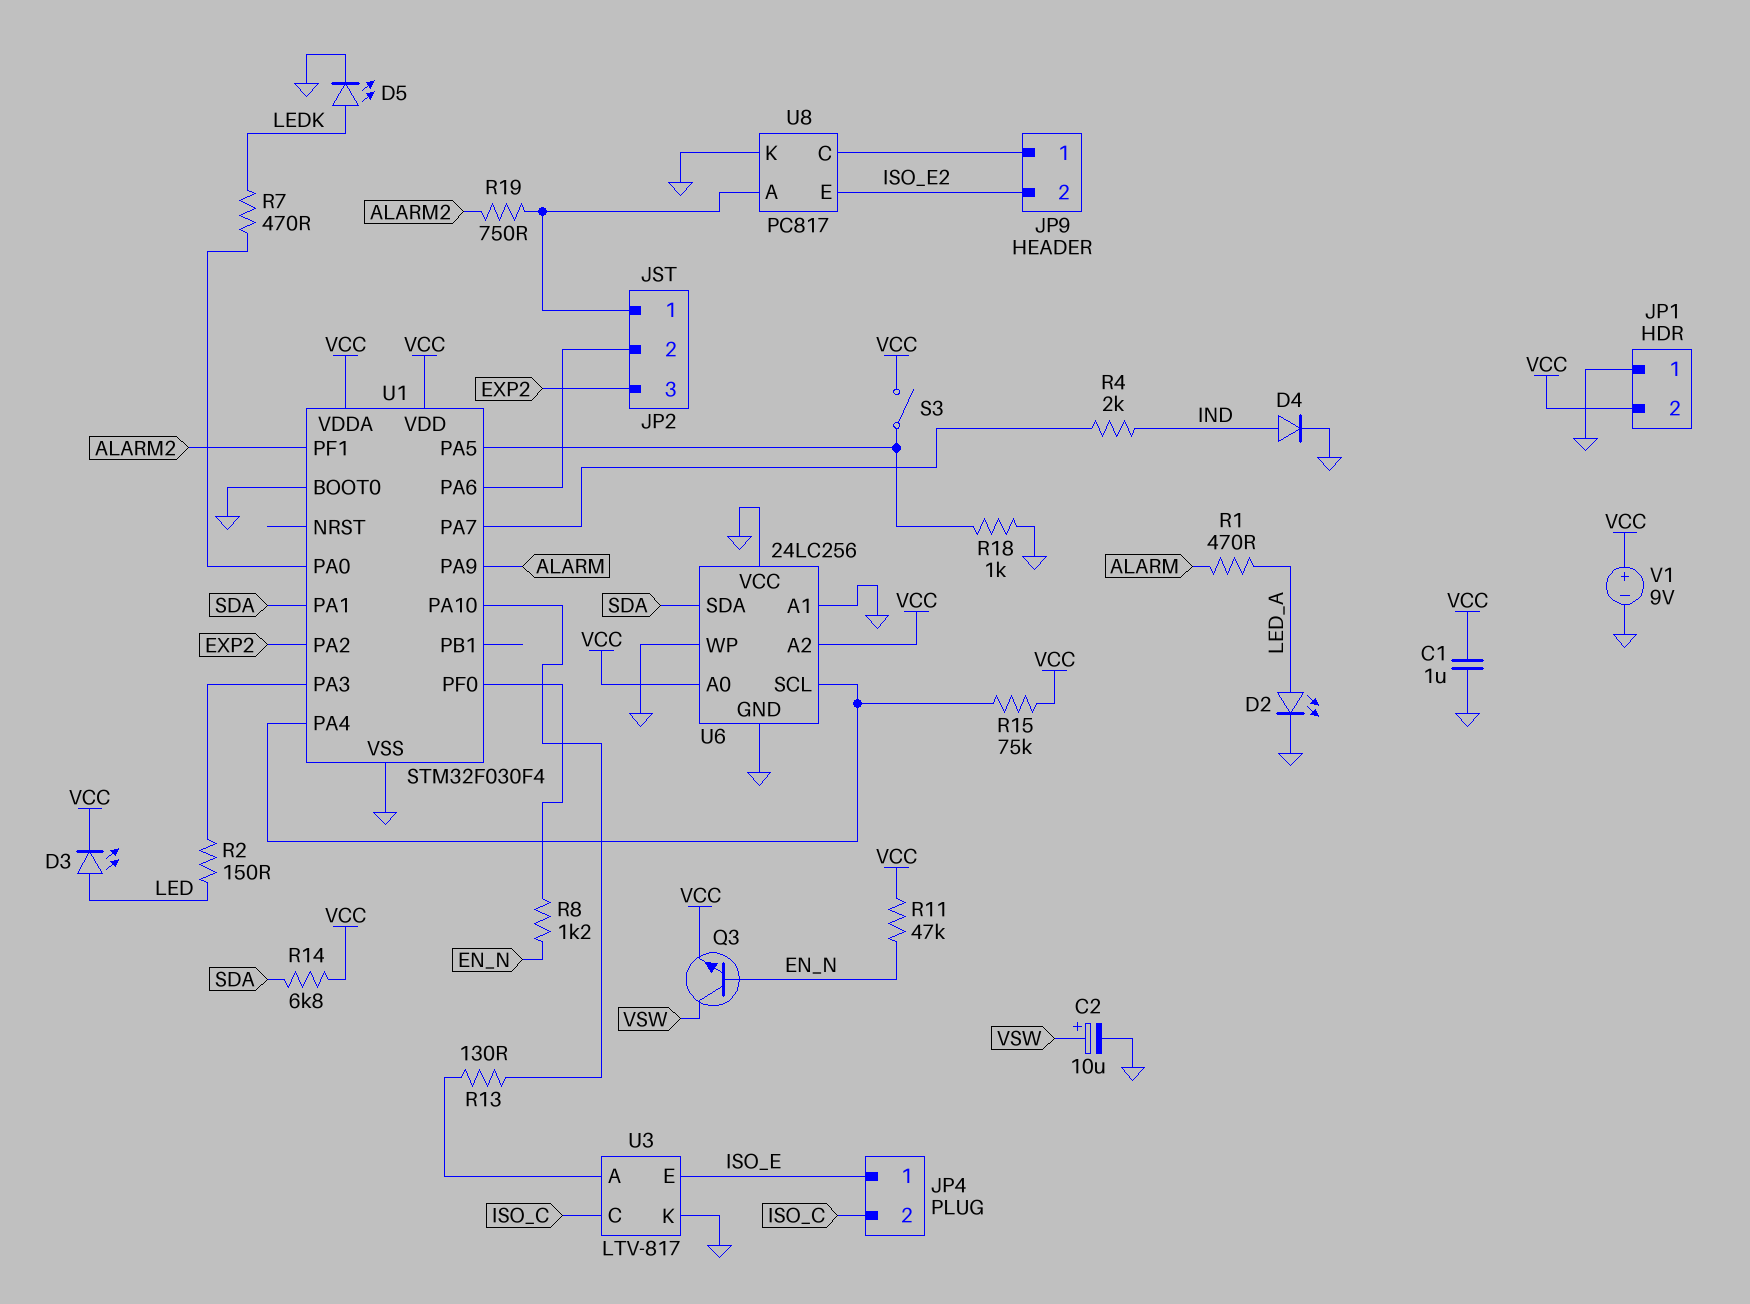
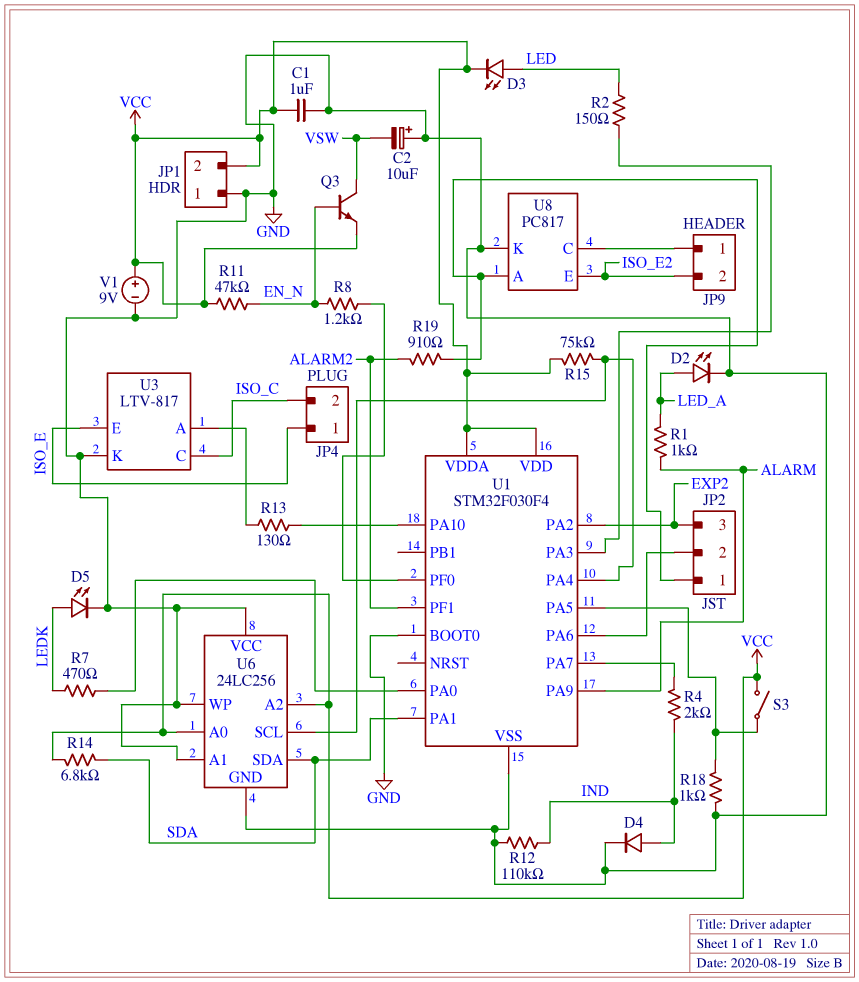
C2: 10uF (plus VSW, minus GND) -> 10uF (plus GND, minus VSW)
R1: 470 (ALARM, LED_A) -> 1k (ALARM, LED_A)
R12: none -> 110k (GND, IND)
R19: 750 (ALARM2, JP2/1) -> 910 (ALARM2, JP2/1)

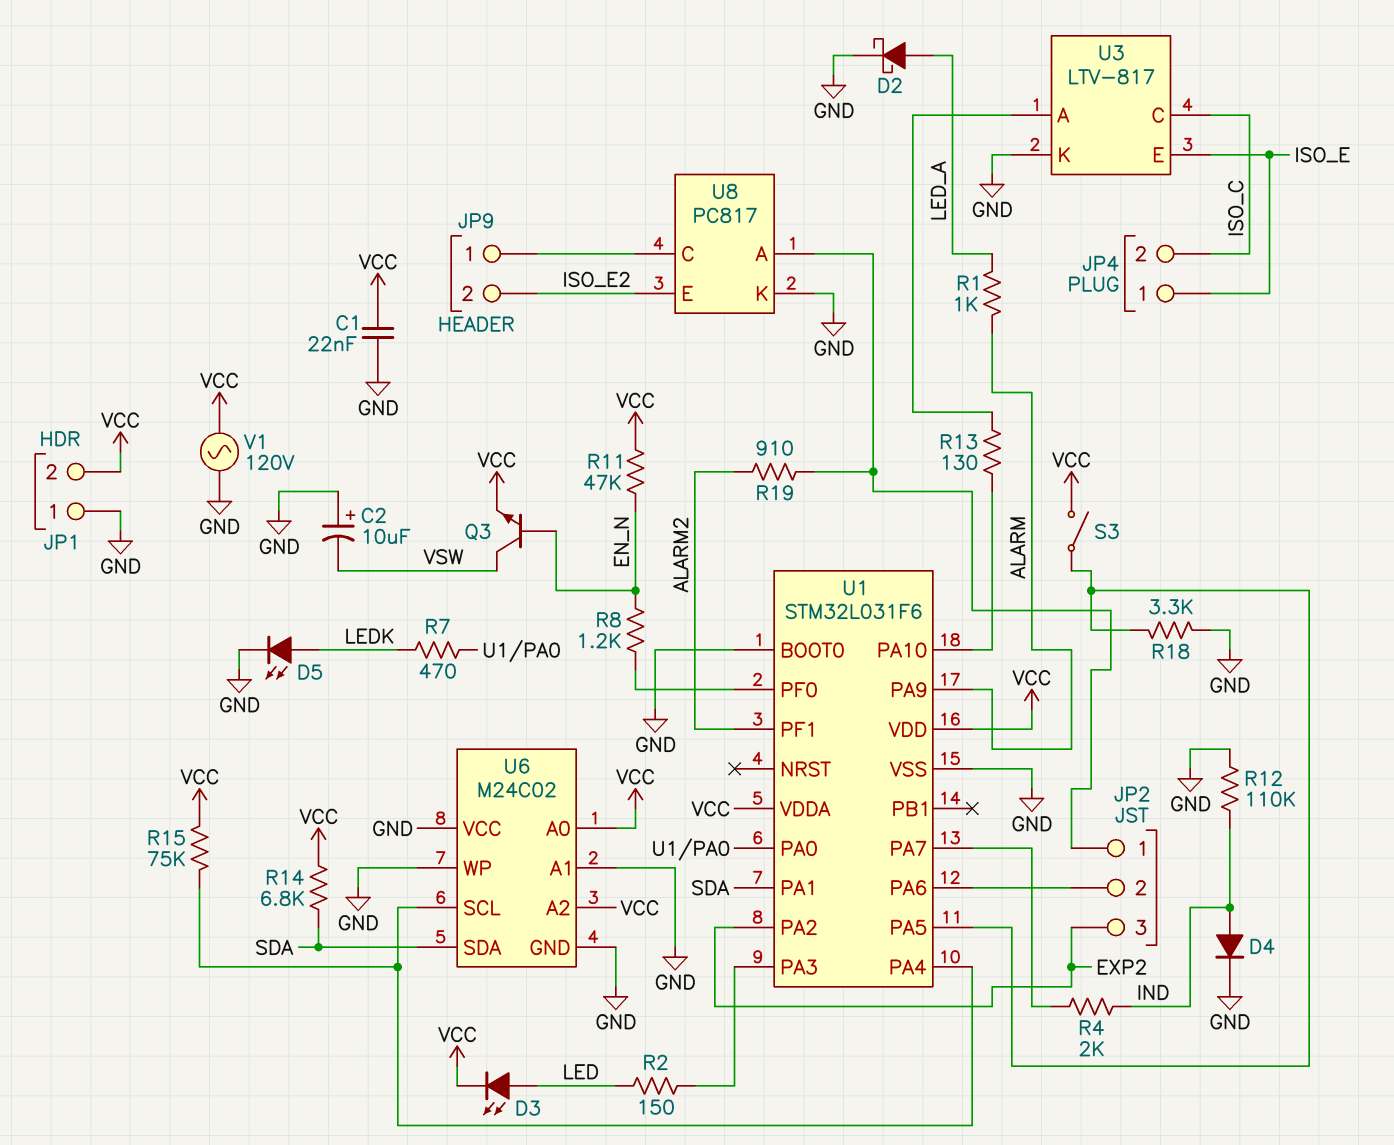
C1: 1uF (GND, VCC) -> 22nF (GND, VCC)
D2: LED (A LED_A, K GND) -> schottky (A LED_A, K GND)
R18: 1k (GND, U1/PA5) -> 3.3k (GND, U1/PA5)
U1: STM32F030F4 -> STM32L031F6
U6: 24LC256 -> M24C02
V1: 9V (plus VCC, minus GND) -> AC 120V (GND, VCC)

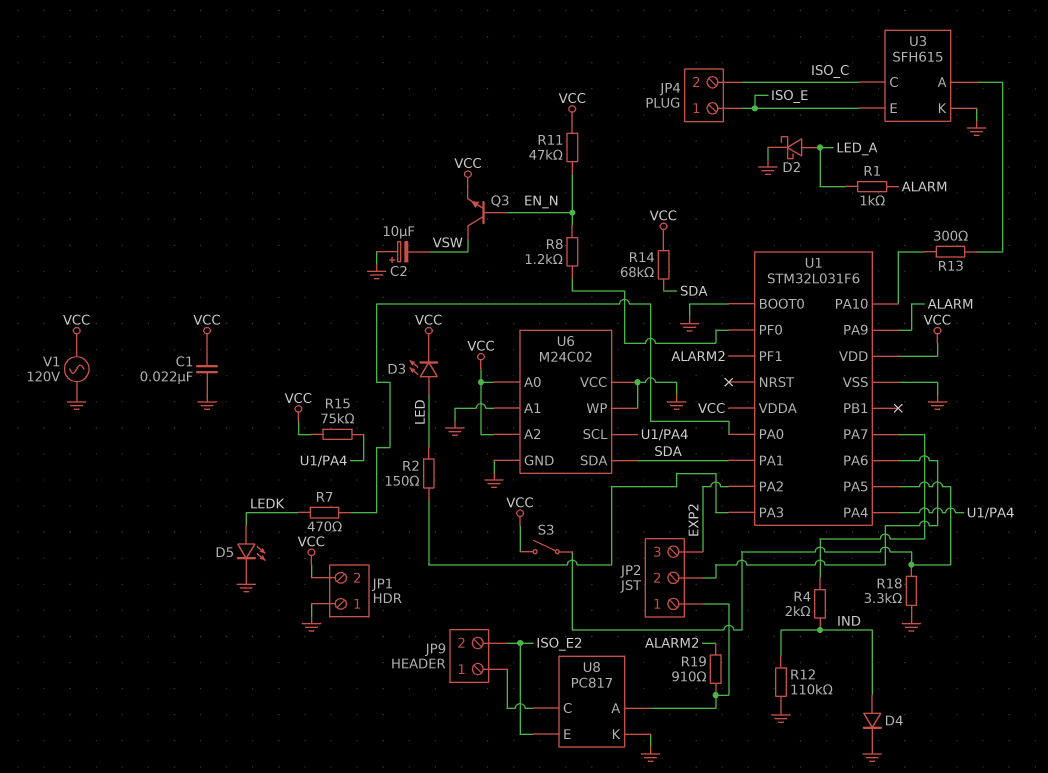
R13: 130 (U1/PA10, U3/A) -> 300 (U1/PA10, U3/A)
R14: 6.8k (SDA, VCC) -> 68k (SDA, VCC)
U3: LTV-817 -> SFH615

